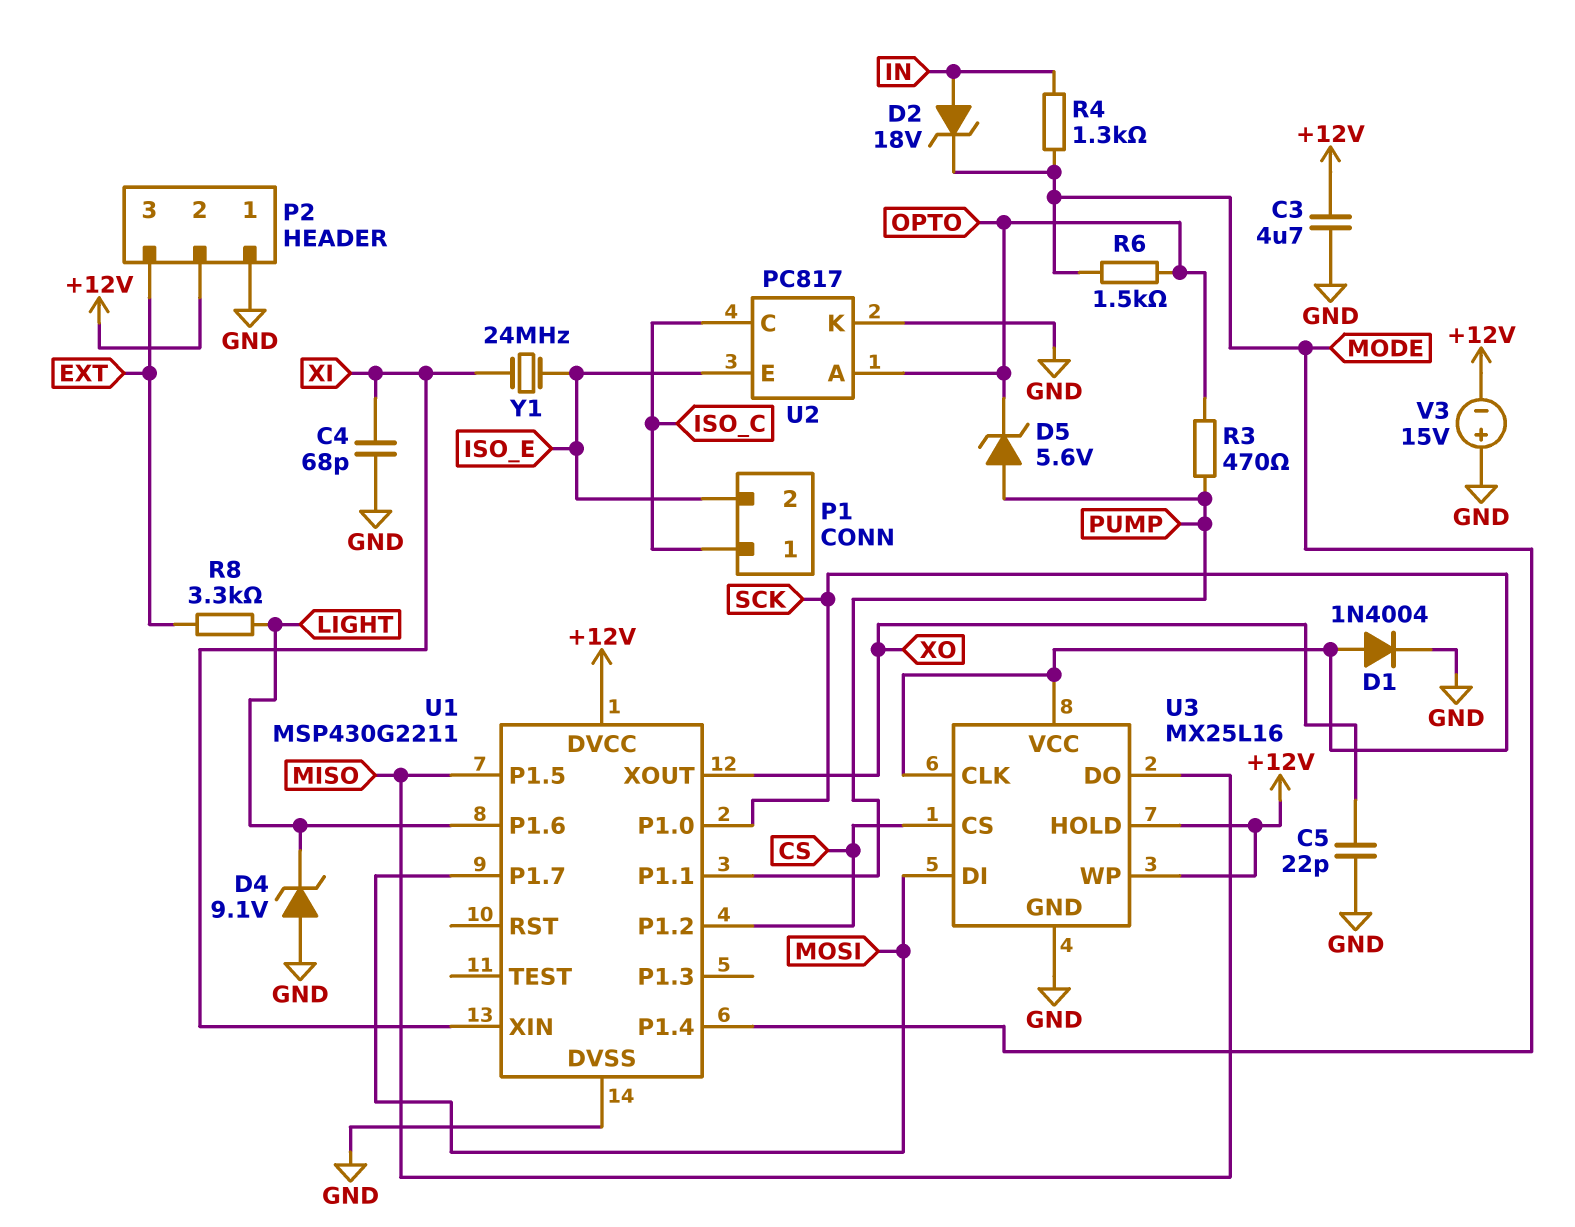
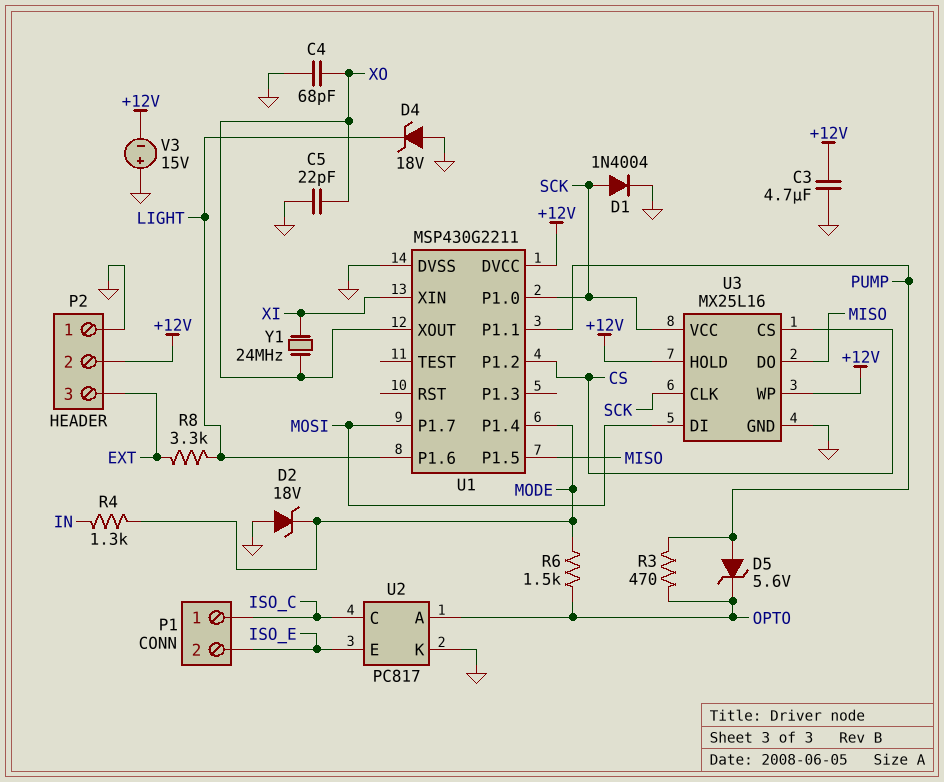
C4: 68pF (GND, XI) -> 68pF (GND, XO)
D2: zener 18V (A IN, K MODE) -> zener 18V (A GND, K MODE)
D4: zener 9.1V (A GND, K LIGHT) -> zener 18V (A GND, K LIGHT)
Y1: 24MHz (ISO_E, XI) -> 24MHz (XI, XO)

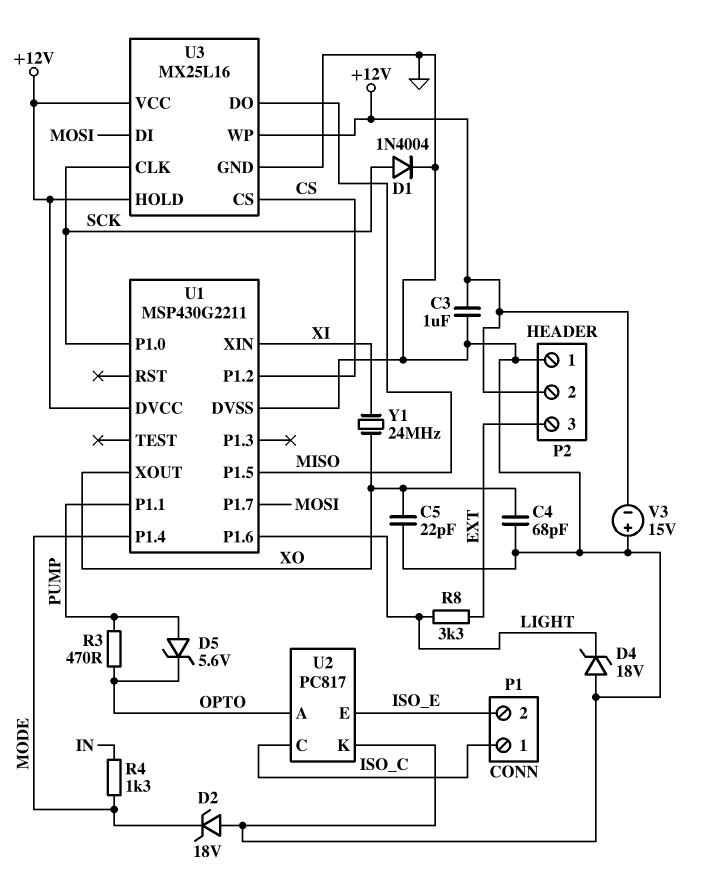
C3: 4.7uF (+12V, GND) -> 1uF (+12V, GND)
R6: 1.5k (MODE, OPTO) -> none
U3 pin VCC: SCK -> +12V

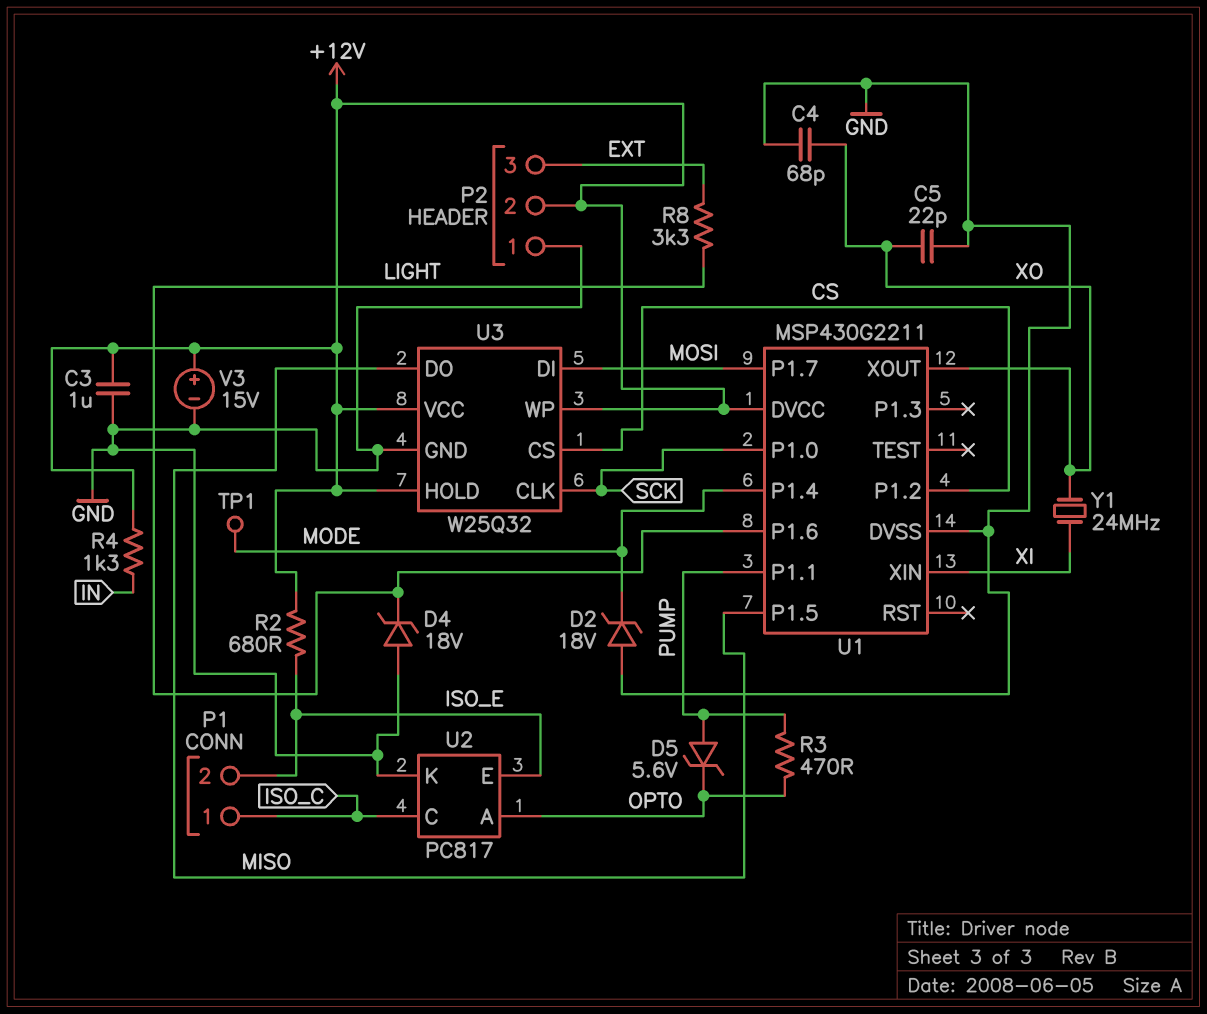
D1: diode 1N4004 (A SCK, K GND) -> none
R2: none -> 680 (+12V, ISO_E)
R4: 1.3k (IN, MODE) -> 1.3k (+12V, IN)
TP1: none -> test point (MODE)
U3: MX25L16 -> W25Q32
V3: 15V (plus GND, minus +12V) -> 15V (plus +12V, minus GND)

